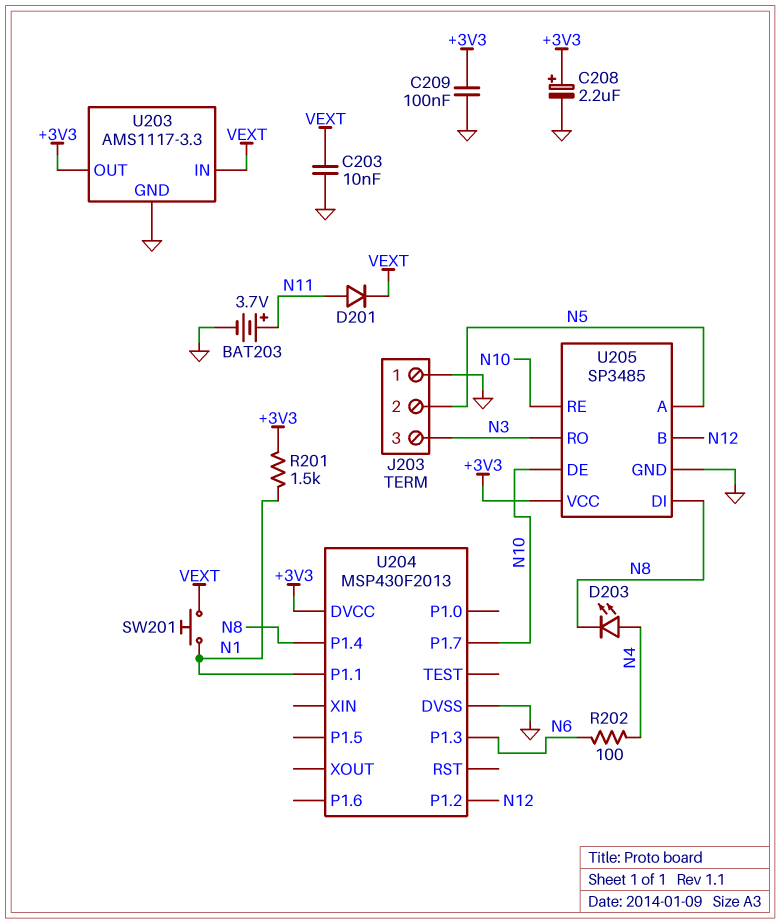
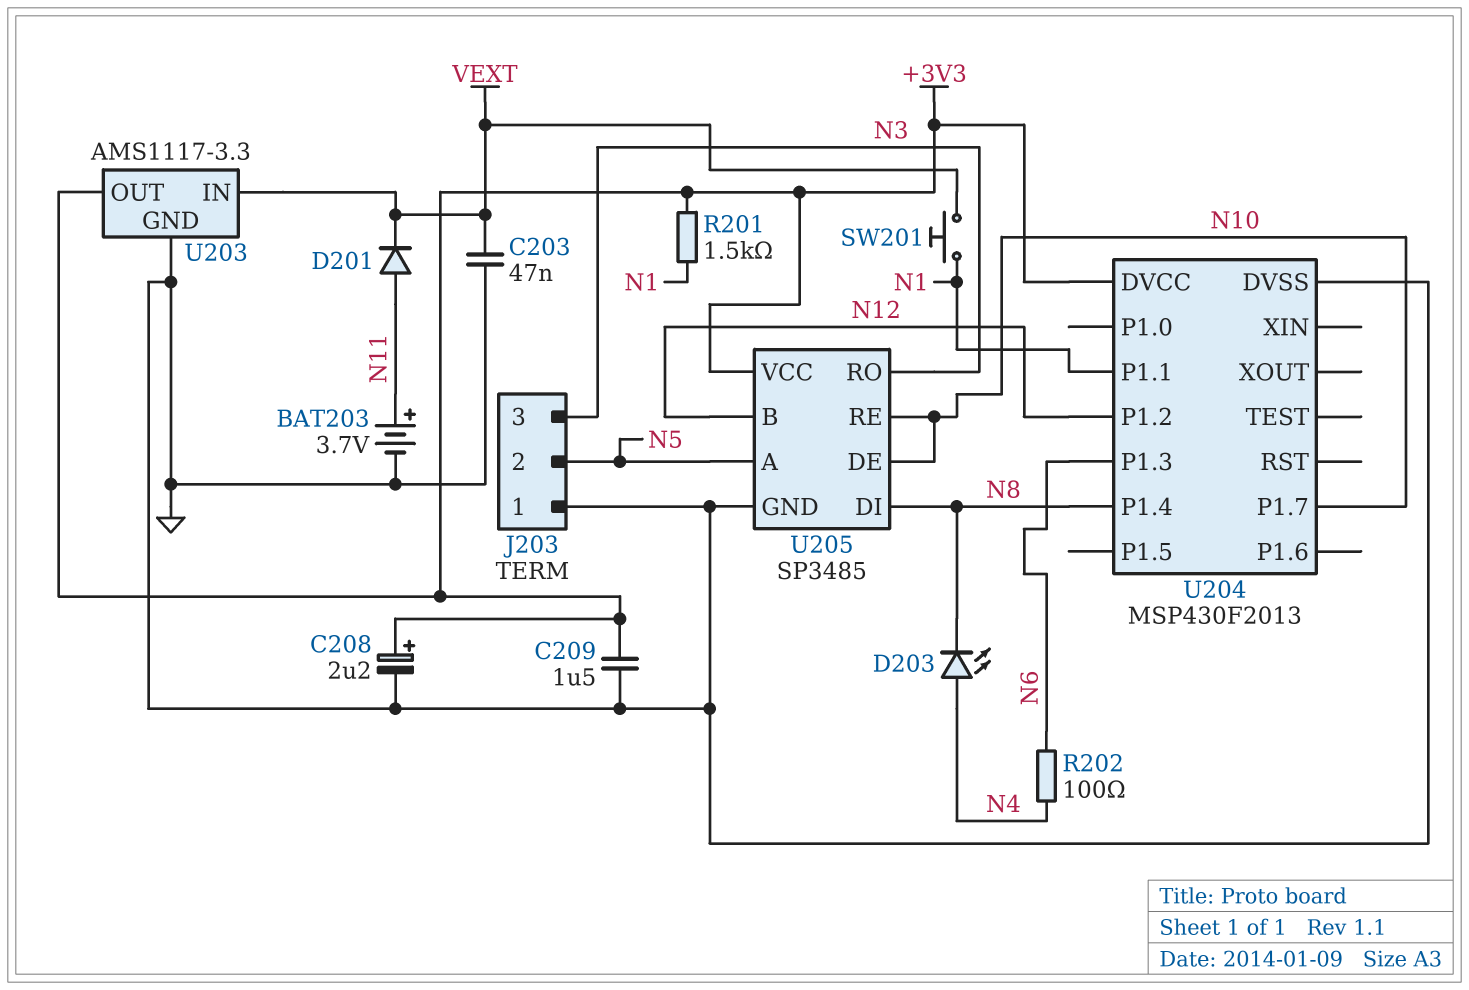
C203: 10nF (GND, VEXT) -> 47nF (GND, VEXT)
C209: 100nF (+3V3, GND) -> 1.5uF (+3V3, GND)

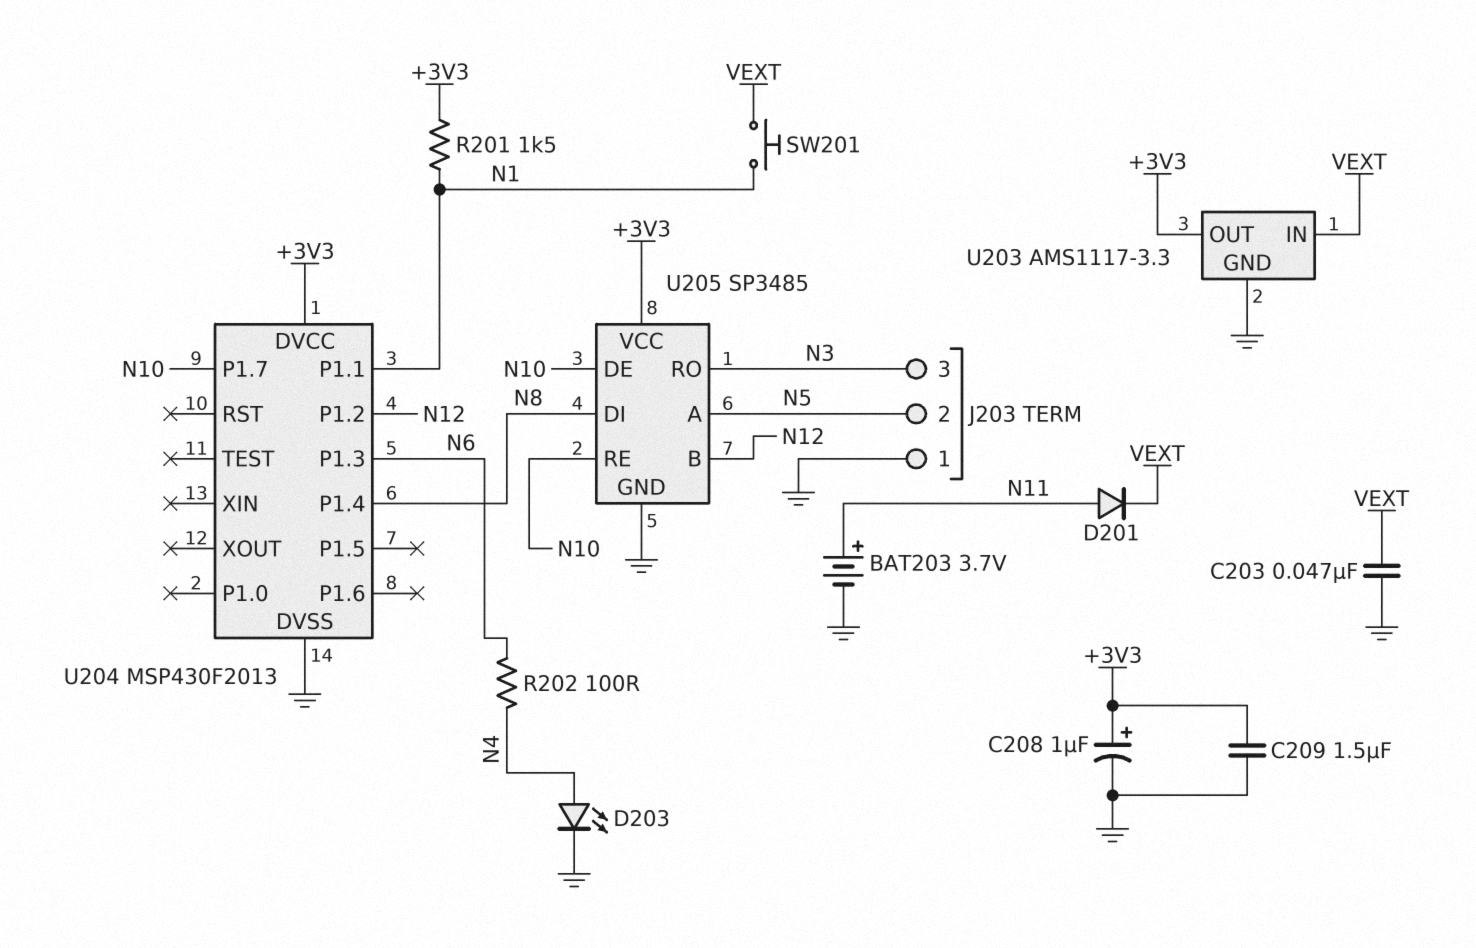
C208: 2.2uF (plus +3V3, minus GND) -> 1uF (plus +3V3, minus GND)
D203: LED (A N4, K N8) -> LED (A N4, K GND)

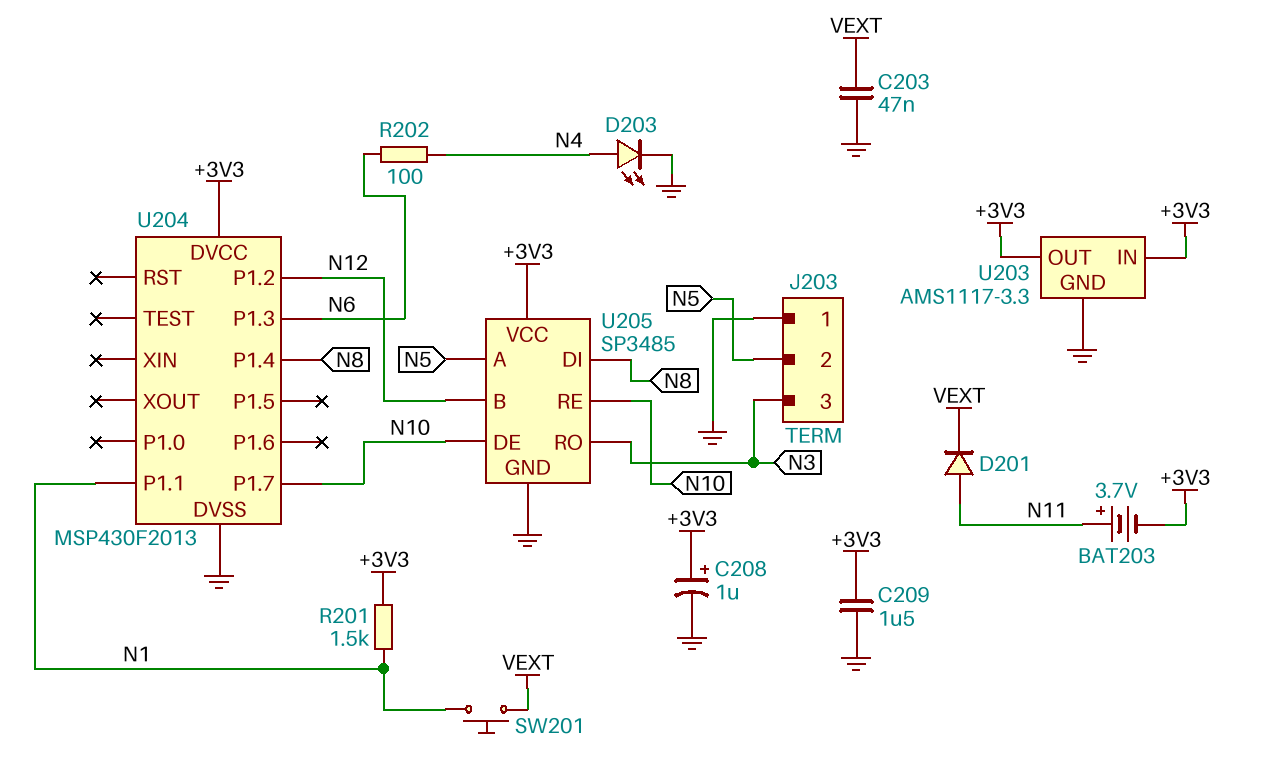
BAT203: 3.7V (plus N11, minus GND) -> 3.7V (plus N11, minus +3V3)
U203 pin IN: VEXT -> +3V3

